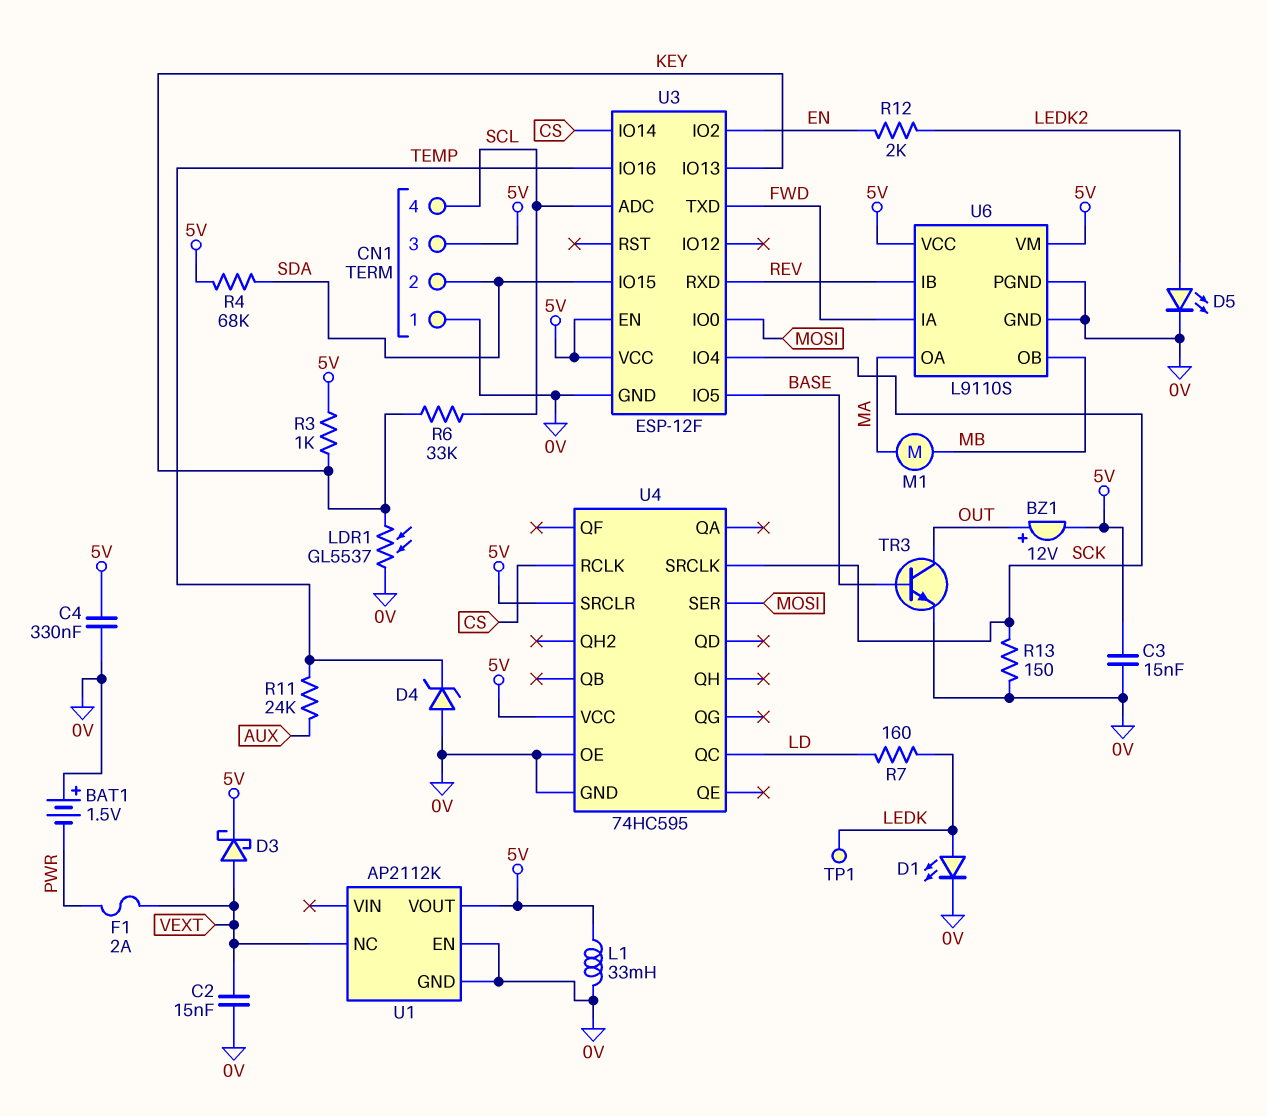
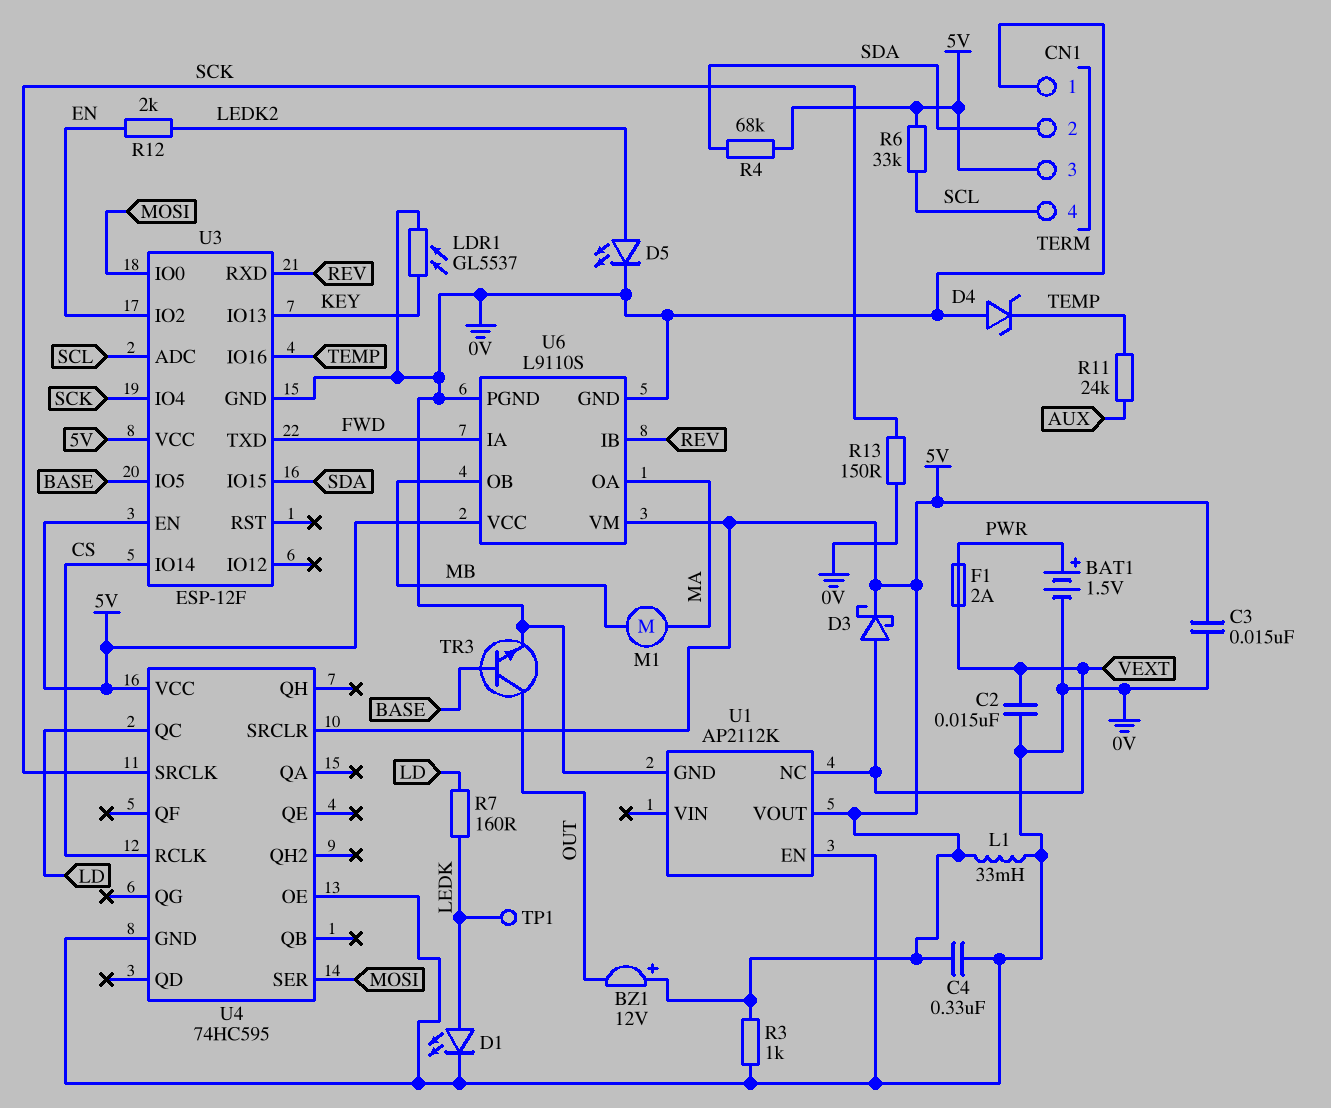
BAT1: 1.5V (plus 0V, minus PWR) -> 1.5V (plus PWR, minus 0V)
BZ1: buzzer 12V (plus OUT, minus 5V) -> buzzer 12V (plus 5V, minus OUT)
R3: 1k (5V, KEY) -> 1k (0V, 5V)
R6: 33k (KEY, SCL) -> 33k (5V, SCL)

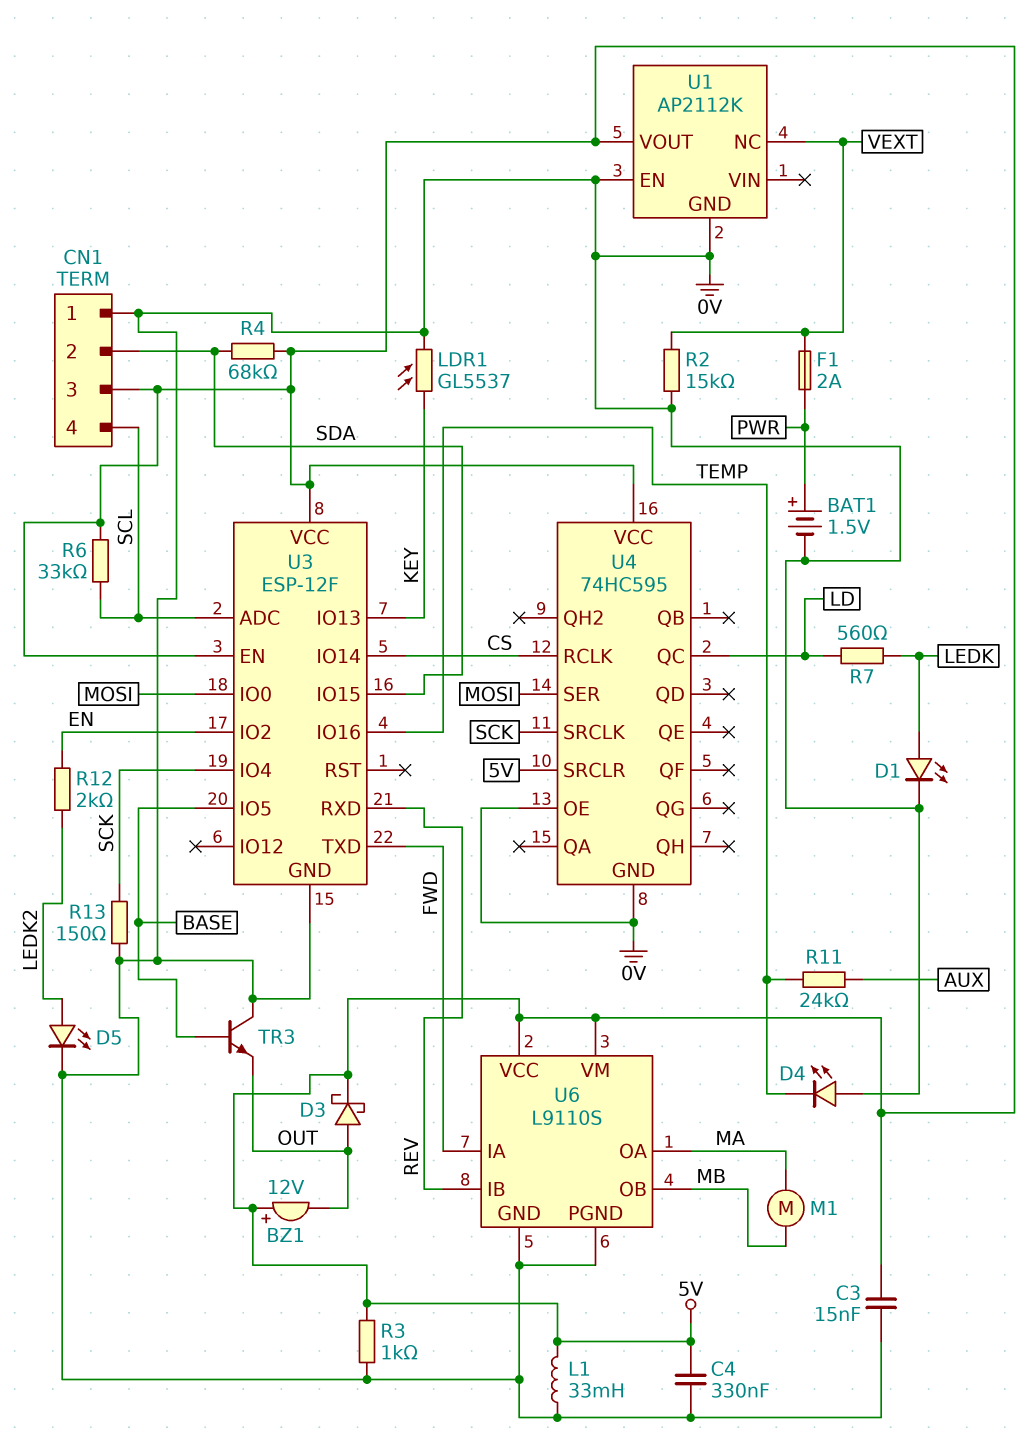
C2: 15nF (0V, VEXT) -> none
D3: schottky (A VEXT, K 5V) -> schottky (A OUT, K 5V)
D4: zener (A 0V, K TEMP) -> LED (A 0V, K TEMP)
R2: none -> 15k (0V, VEXT)
R7: 160 (LD, LEDK) -> 560 (LD, LEDK)
TP1: test point (LEDK) -> none
TR3: NPN (B BASE, C OUT, E 0V) -> NPN (B BASE, C 0V, E OUT)

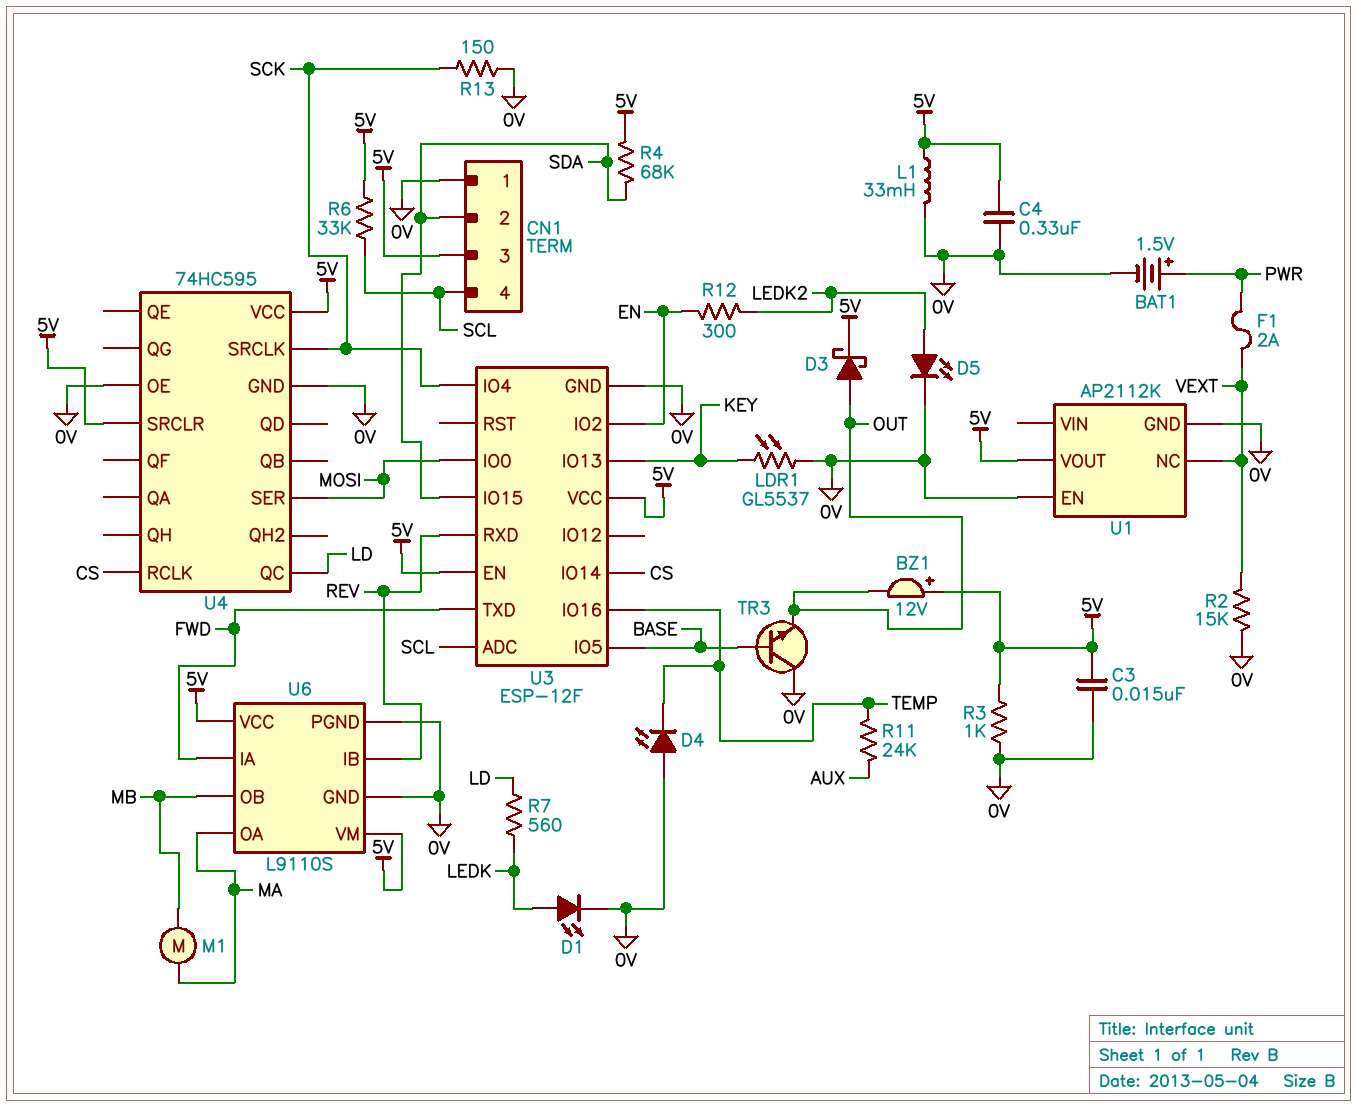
R12: 2k (EN, LEDK2) -> 300 (EN, LEDK2)

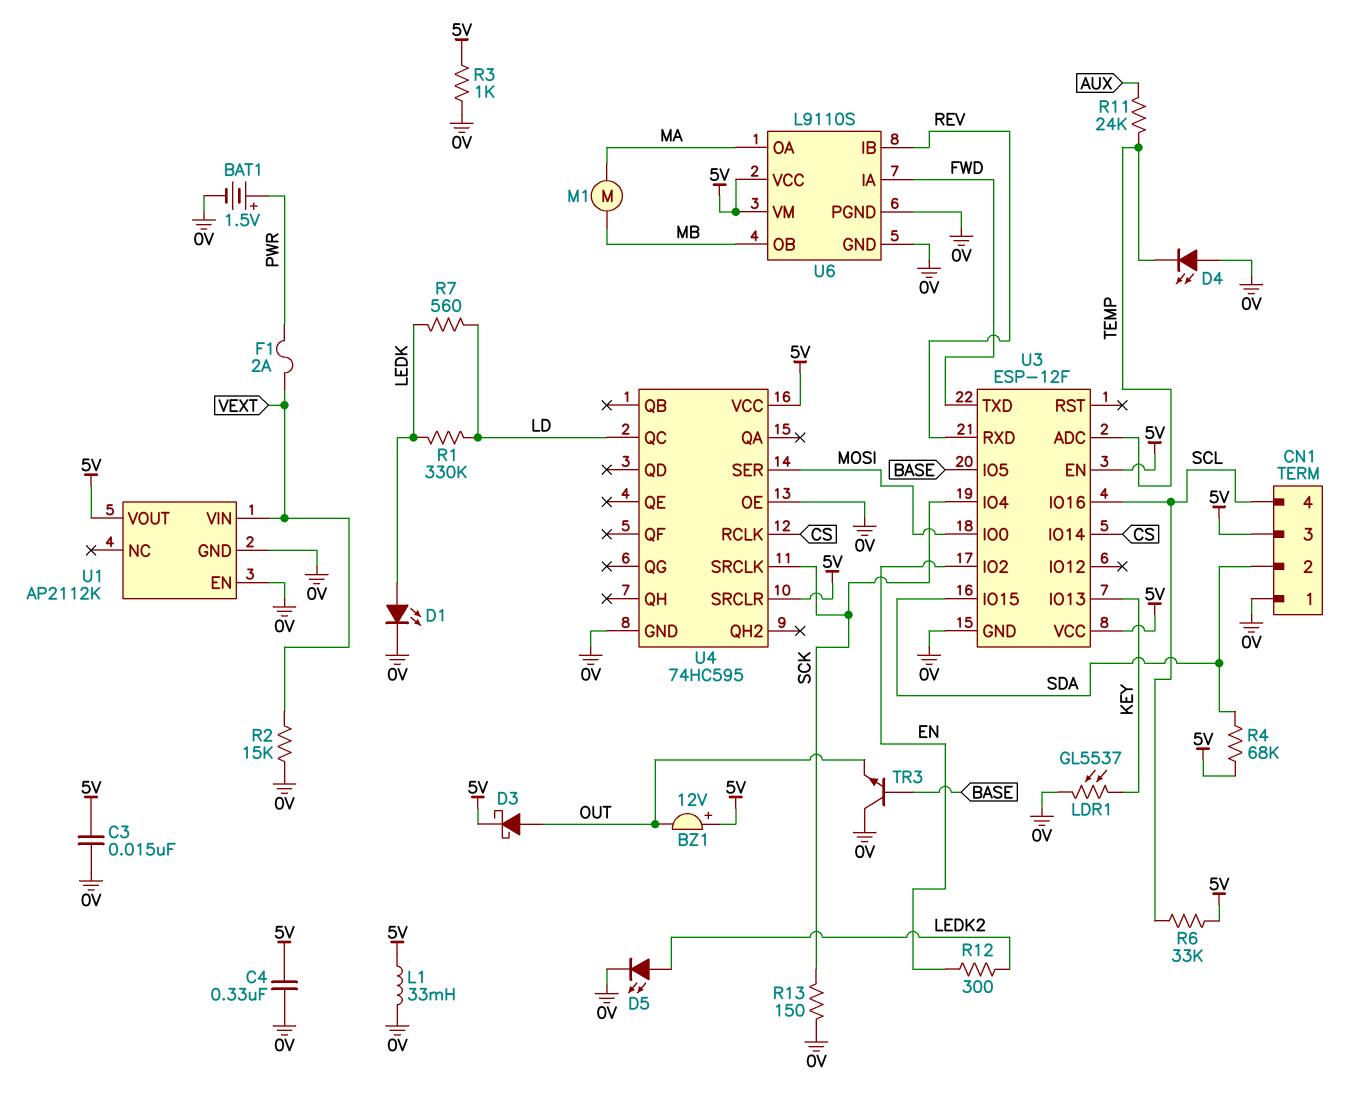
R1: none -> 330k (LD, LEDK)
U1 pin NC: VEXT -> none
U1 pin VIN: none -> VEXT
U3 pin ADC: SCL -> TEMP
U3 pin IO16: TEMP -> SCL

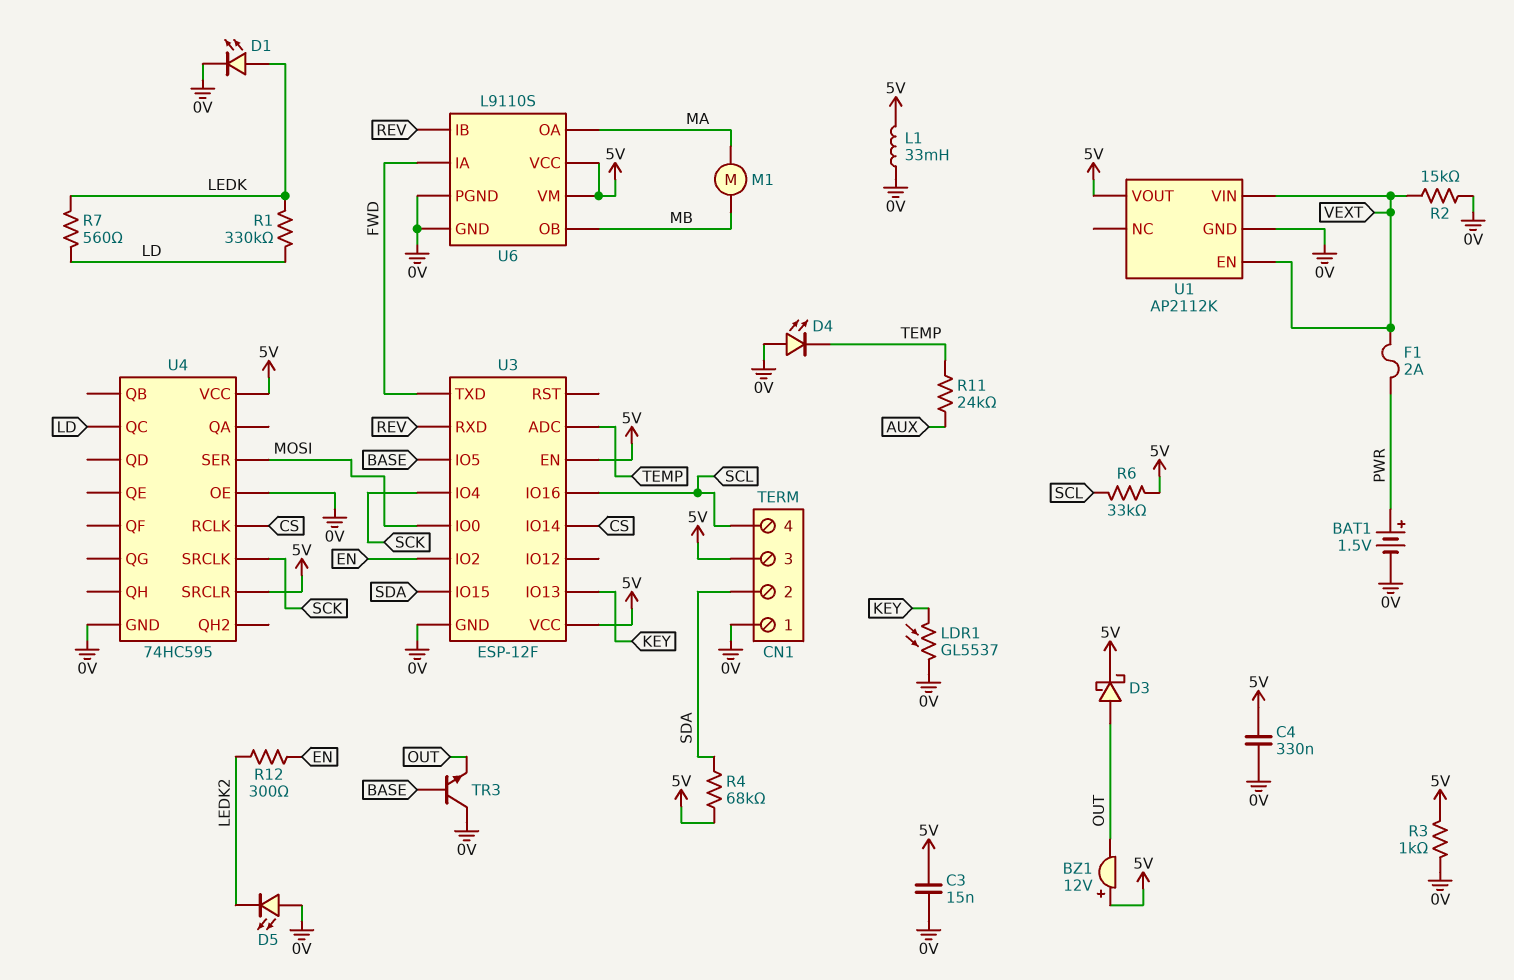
D5: LED (A LEDK2, K 0V) -> LED (A 0V, K LEDK2)
R13: 150 (0V, SCK) -> none
U1 pin EN: 0V -> VEXT

